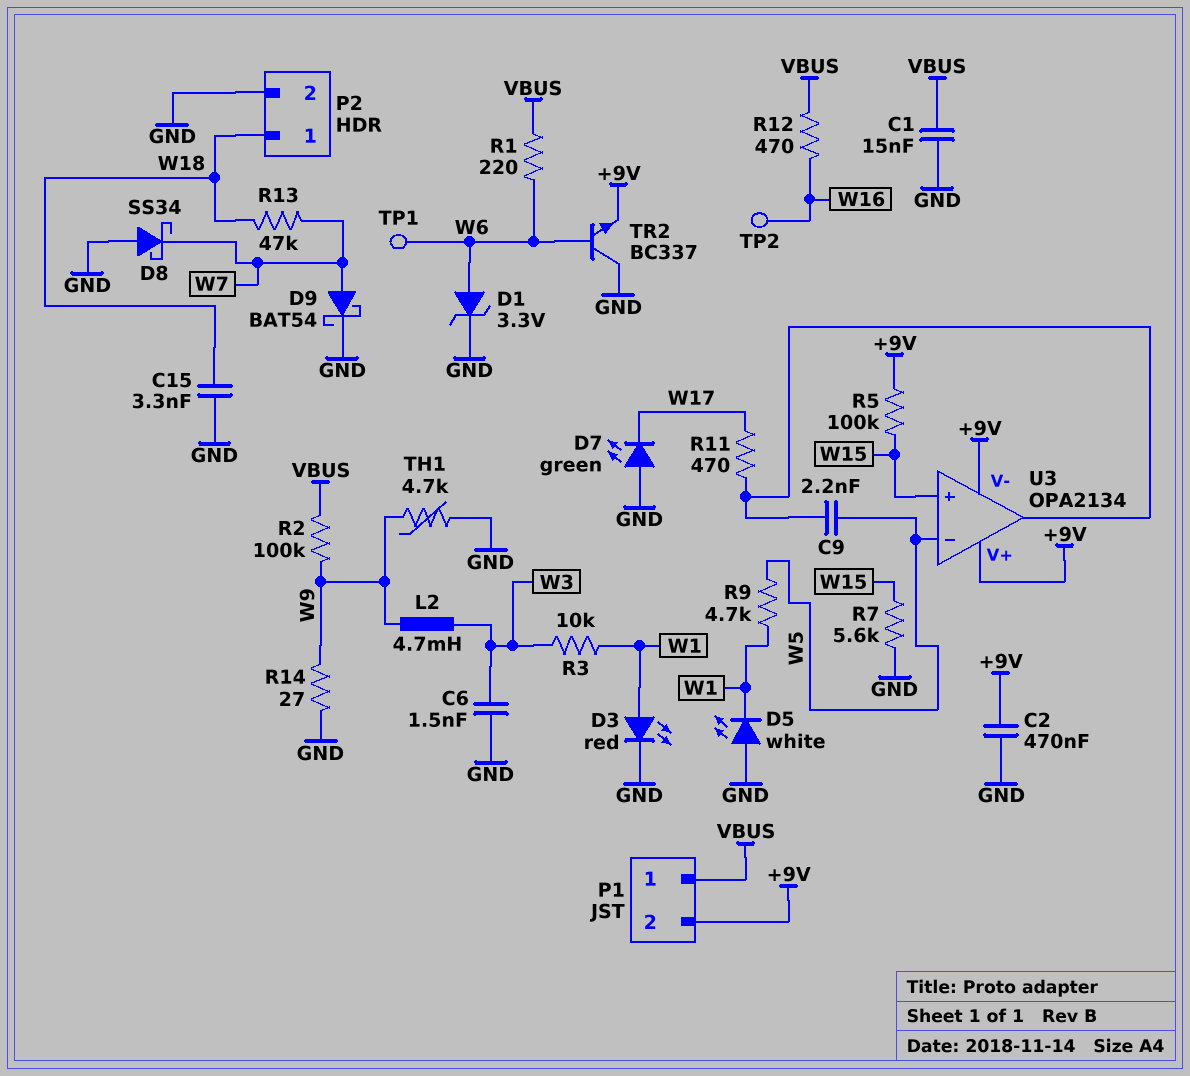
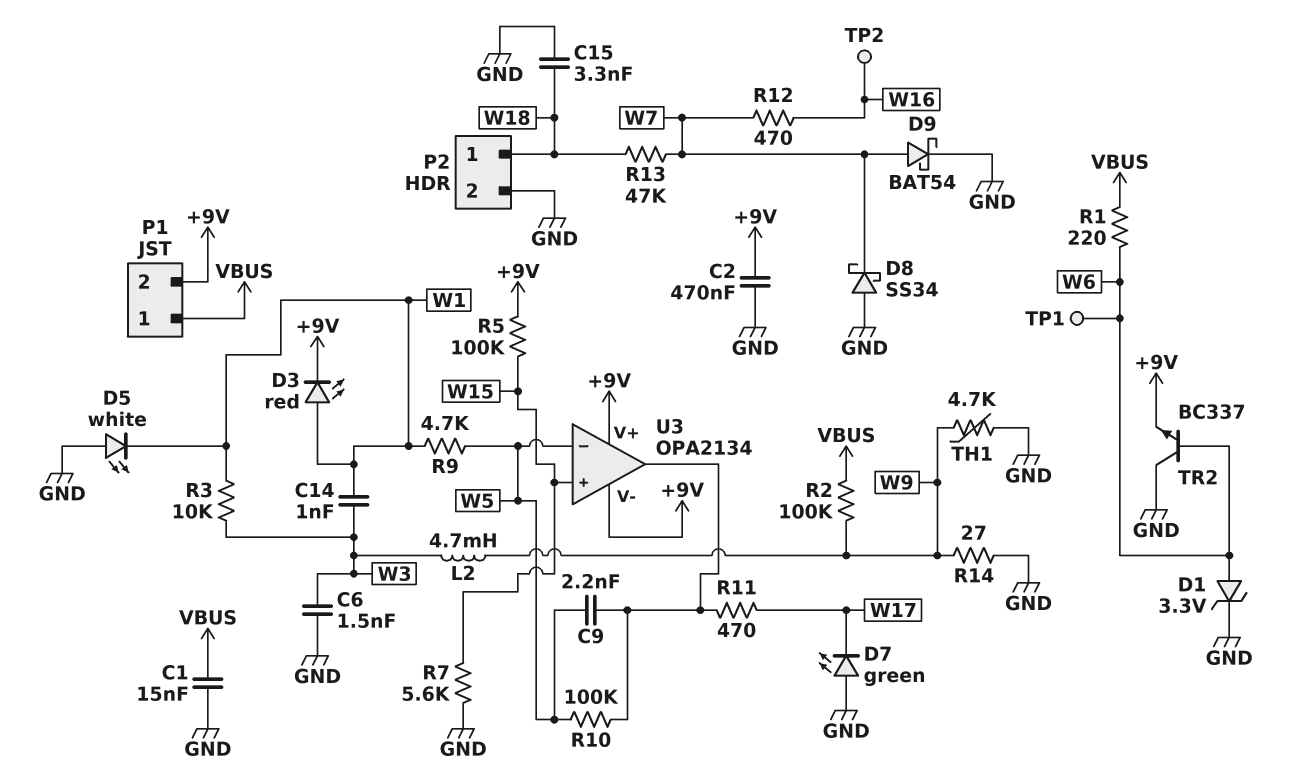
C14: none -> 1nF (W1, W3)
D3: LED red (A W1, K GND) -> LED red (A W1, K +9V)
R10: none -> 100k (U3/out, W5)
R12: 470 (VBUS, W16) -> 470 (W7, W16)

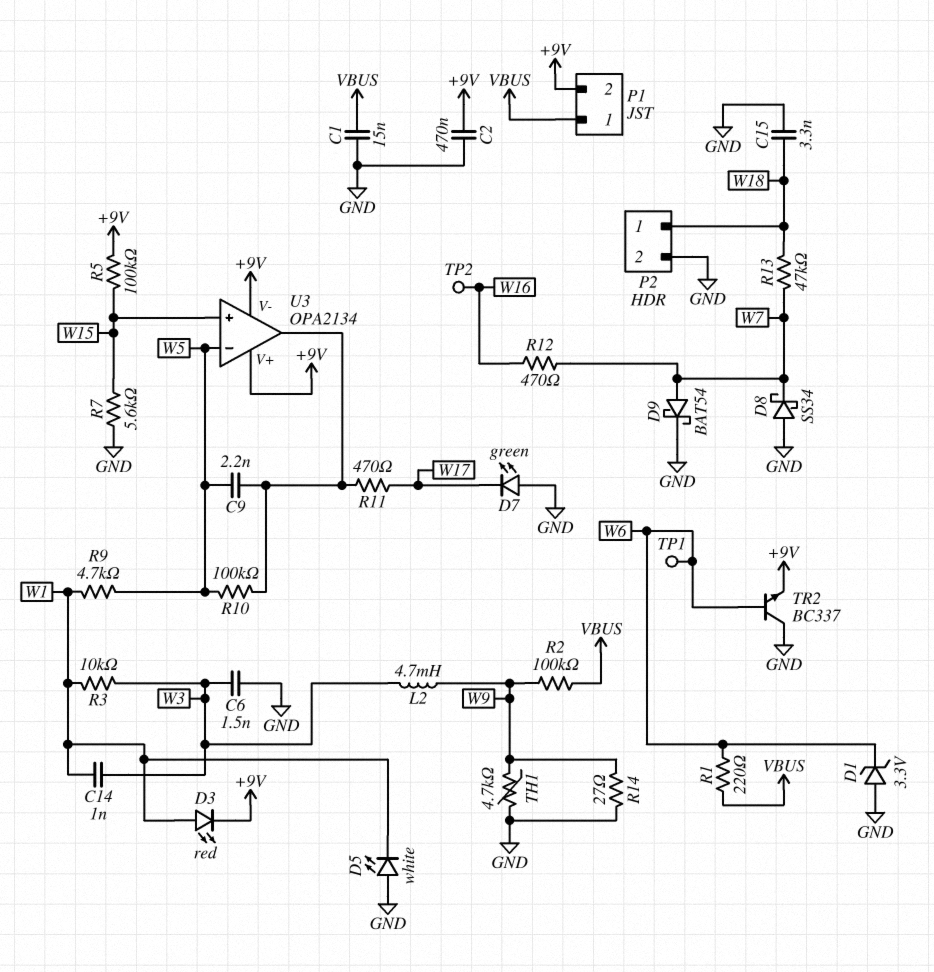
D1: zener 3.3V (A W6, K GND) -> zener 3.3V (A GND, K W6)

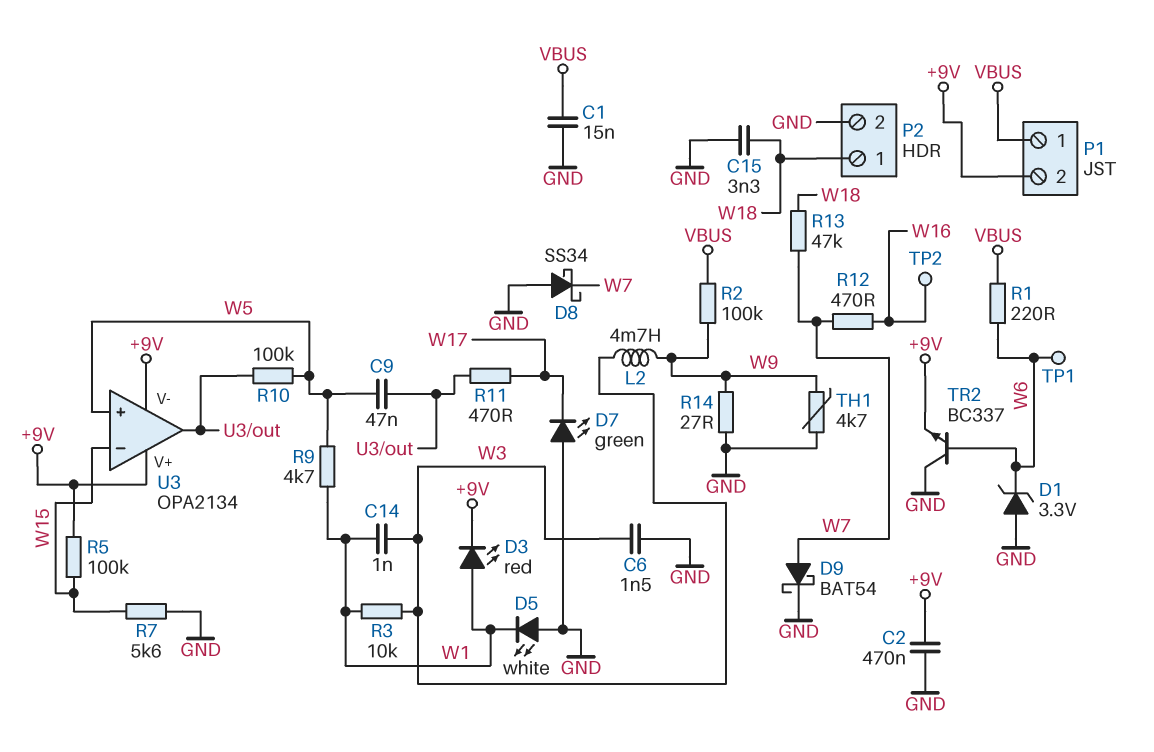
C9: 2.2nF (U3/out, W5) -> 47nF (U3/out, W5)
U3 pin in+: W15 -> W5
U3 pin in-: W5 -> W15

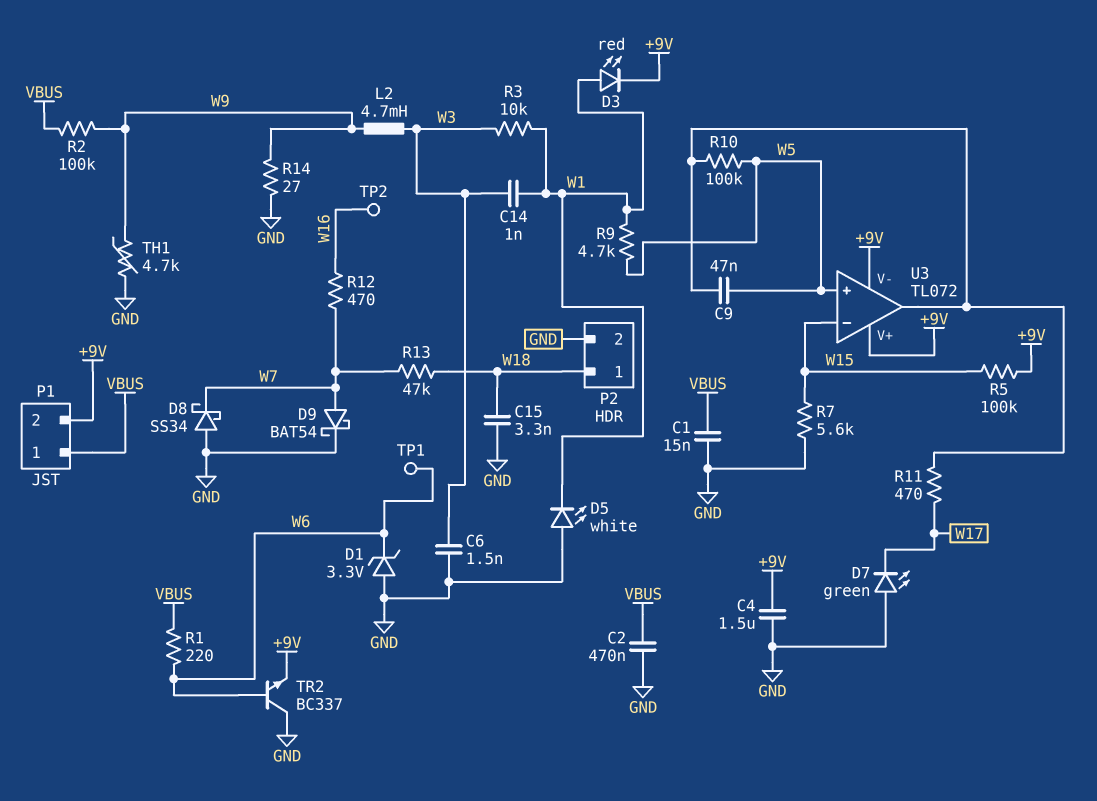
C2: 470nF (+9V, GND) -> 470nF (GND, VBUS)
C4: none -> 1.5uF (+9V, GND)
U3: OPA2134 -> TL072

